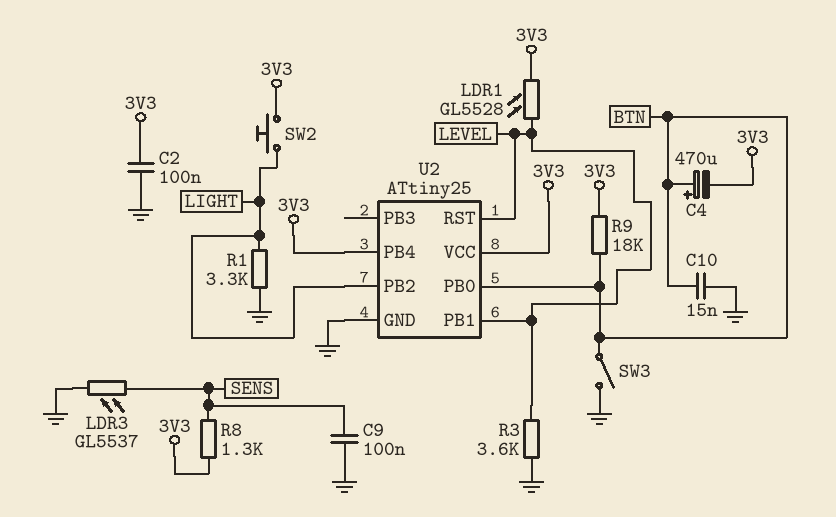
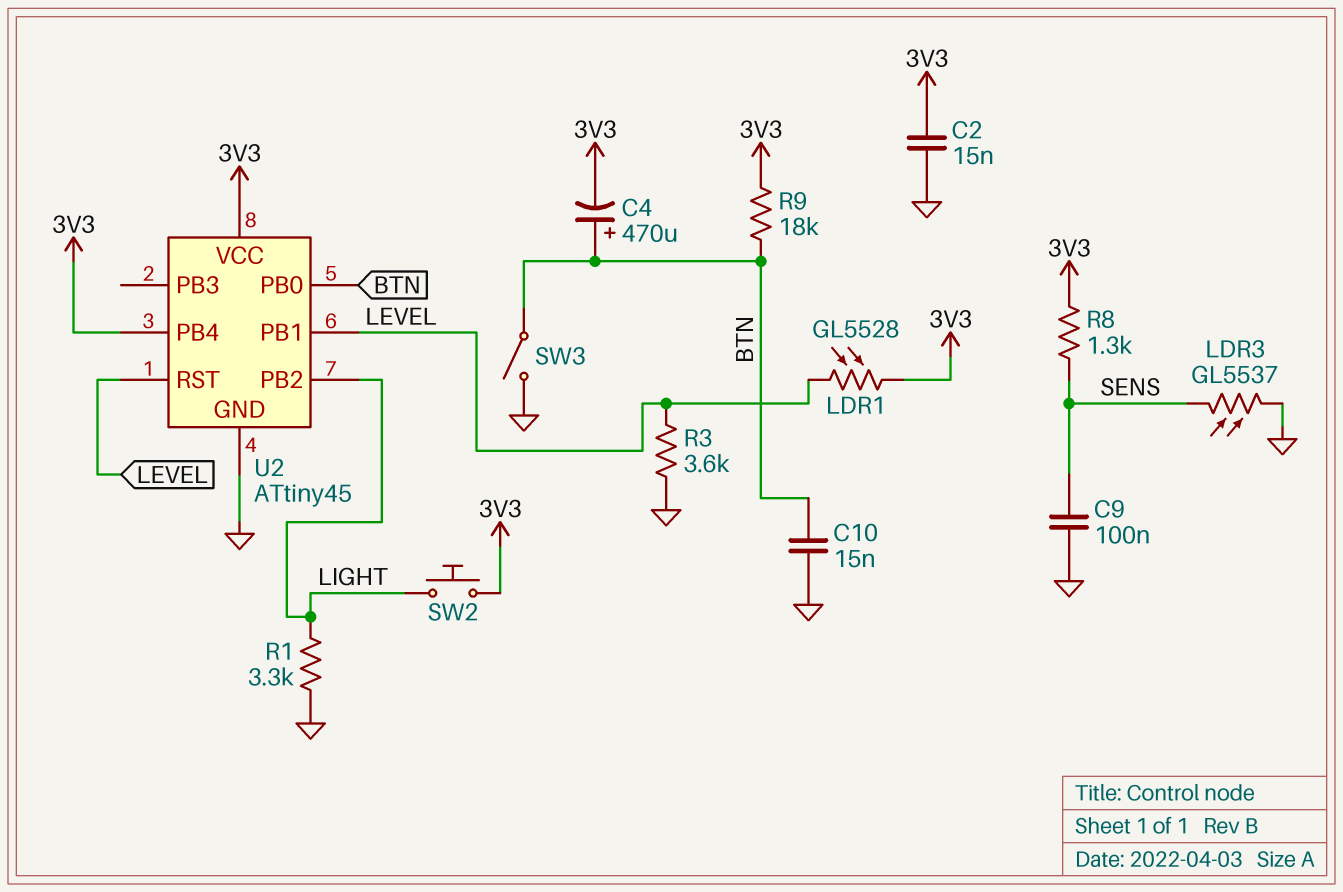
C2: 100nF (3V3, GND) -> 15nF (3V3, GND)
U2: ATtiny25 -> ATtiny45

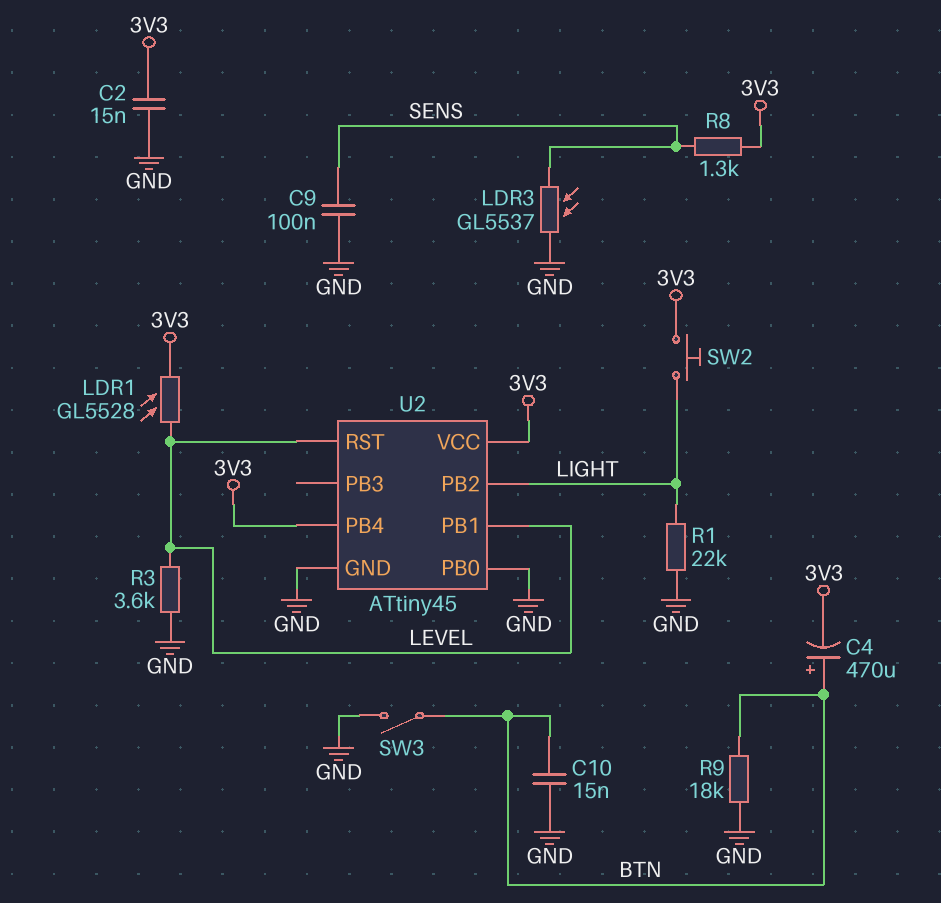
R1: 3.3k (GND, LIGHT) -> 22k (GND, LIGHT)
R9: 18k (3V3, BTN) -> 18k (BTN, GND)
U2 pin PB0: BTN -> GND

